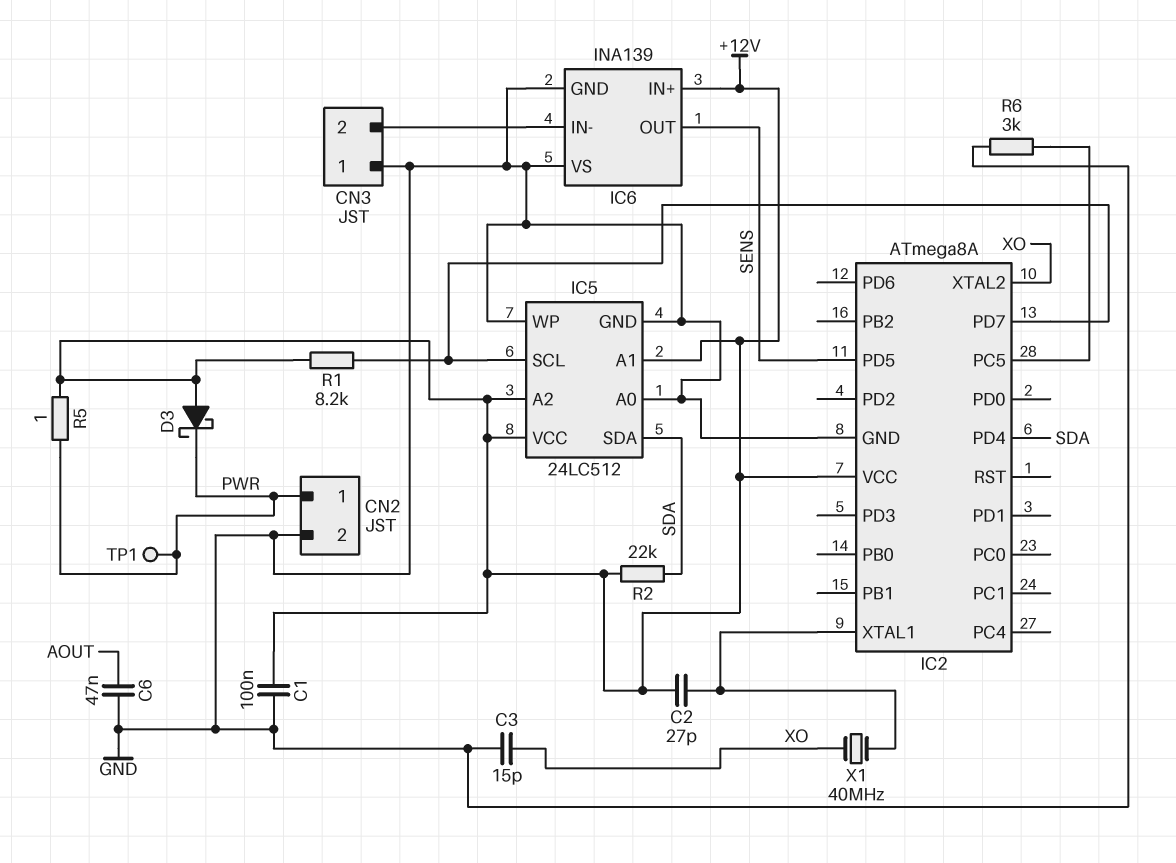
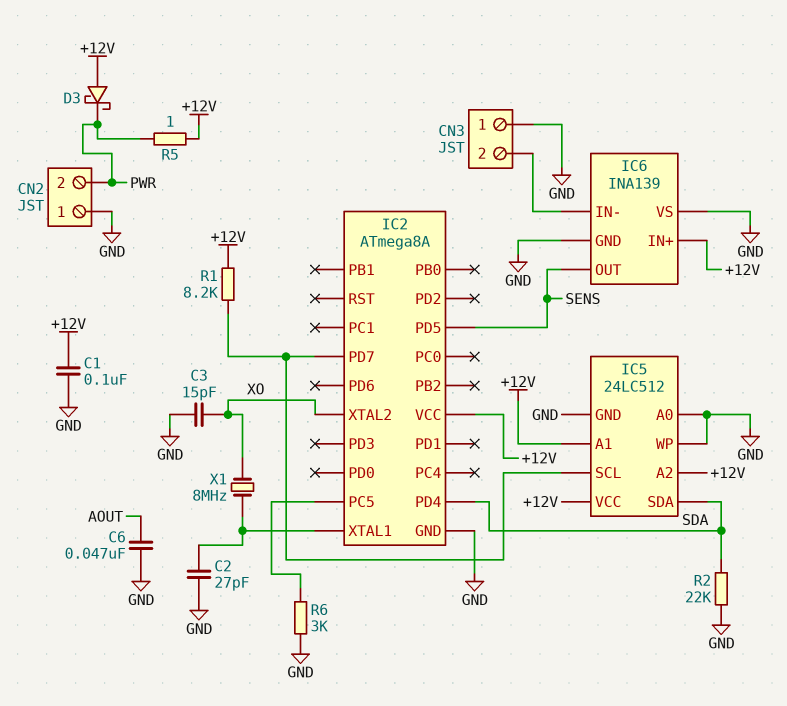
C2: 27pF (+12V, IC2/XTAL1) -> 27pF (GND, IC2/XTAL1)
CN2 pin 1: PWR -> GND
CN2 pin 2: GND -> PWR
R2: 22k (+12V, SDA) -> 22k (GND, SDA)
TP1: test point (PWR) -> none
X1: 40MHz (IC2/XTAL1, XO) -> 8MHz (IC2/XTAL1, XO)

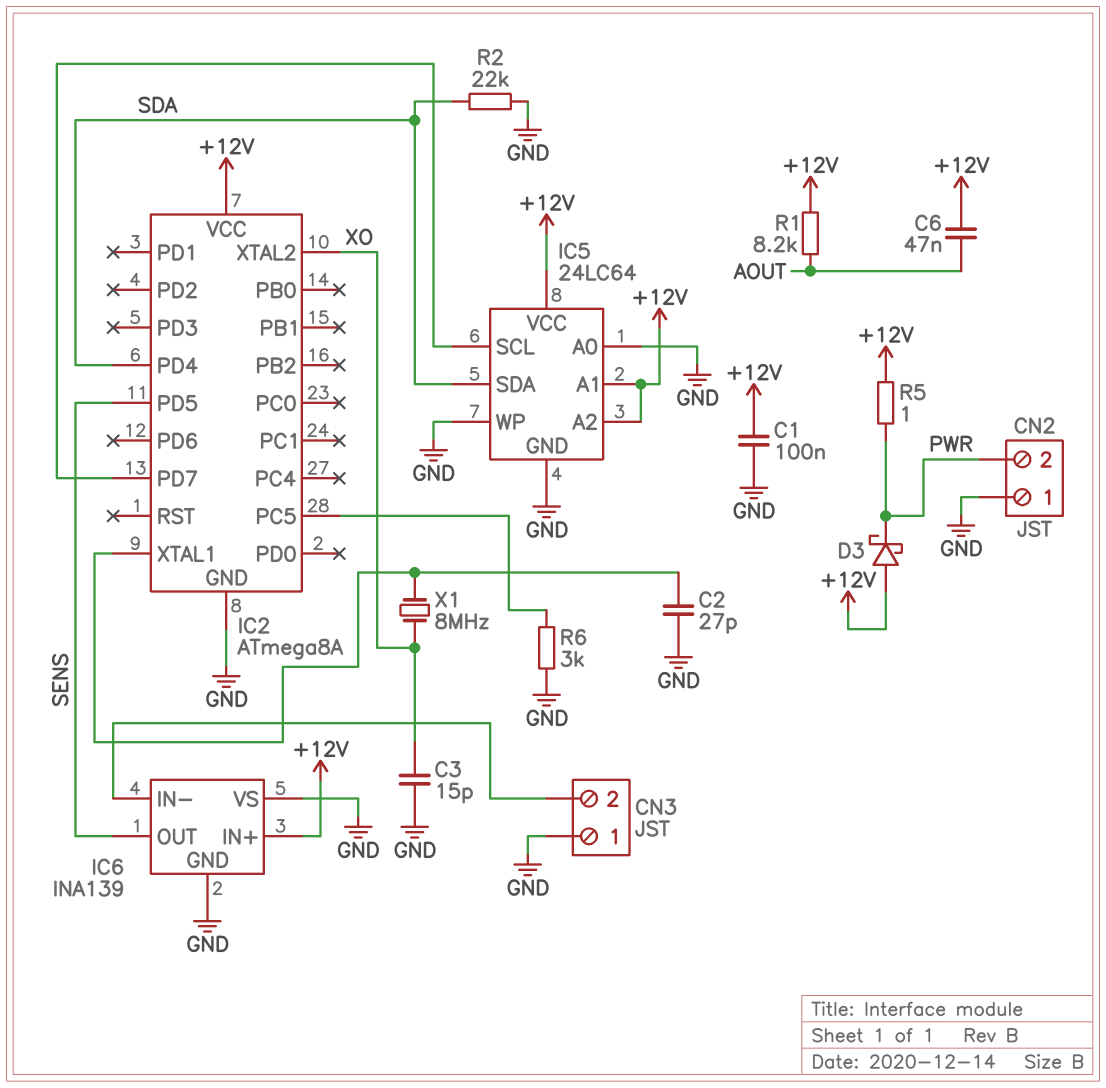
C6: 47nF (AOUT, GND) -> 47nF (+12V, AOUT)
IC5: 24LC512 -> 24LC64
R1: 8.2k (+12V, IC2/PD7) -> 8.2k (+12V, AOUT)

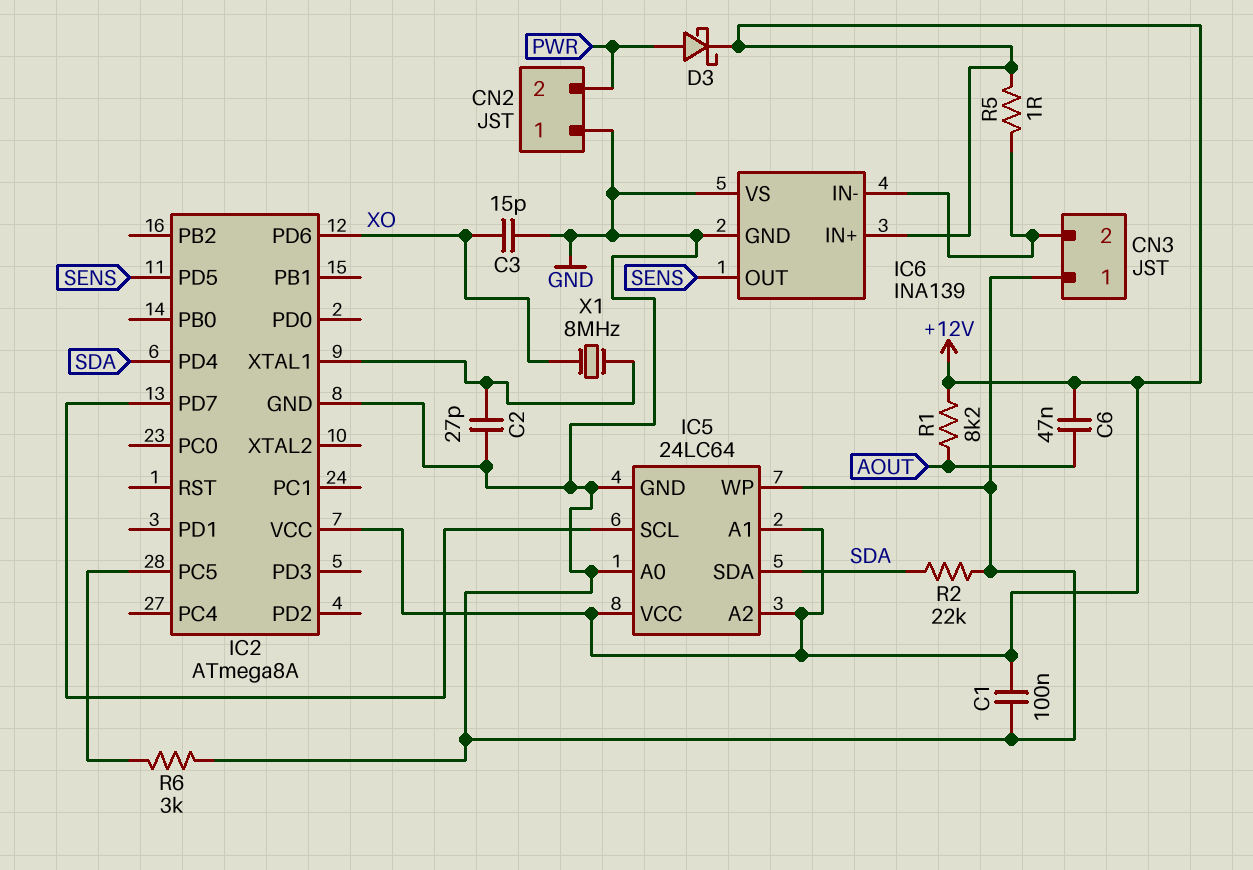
D3: schottky (A +12V, K PWR) -> schottky (A PWR, K +12V)
IC2 pin PD6: none -> XO
IC2 pin XTAL2: XO -> none
R5: 1 (+12V, PWR) -> 1 (+12V, CN3/2)

